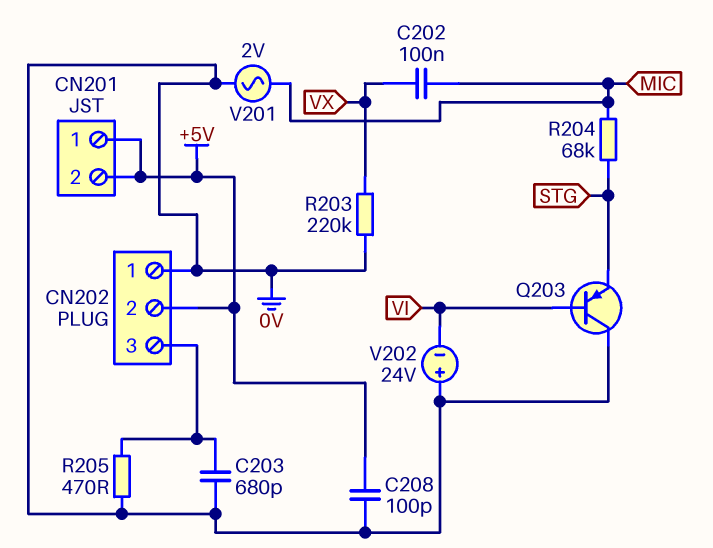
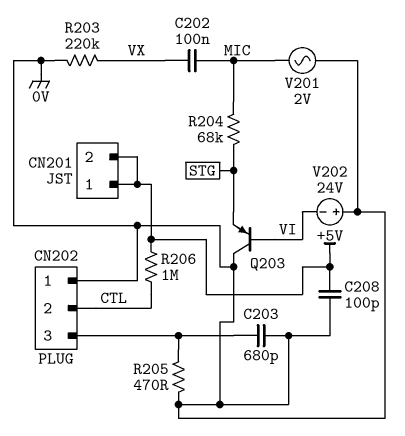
CN202 pin 2: +5V -> CTL
R206: none -> 1M (+5V, CTL)

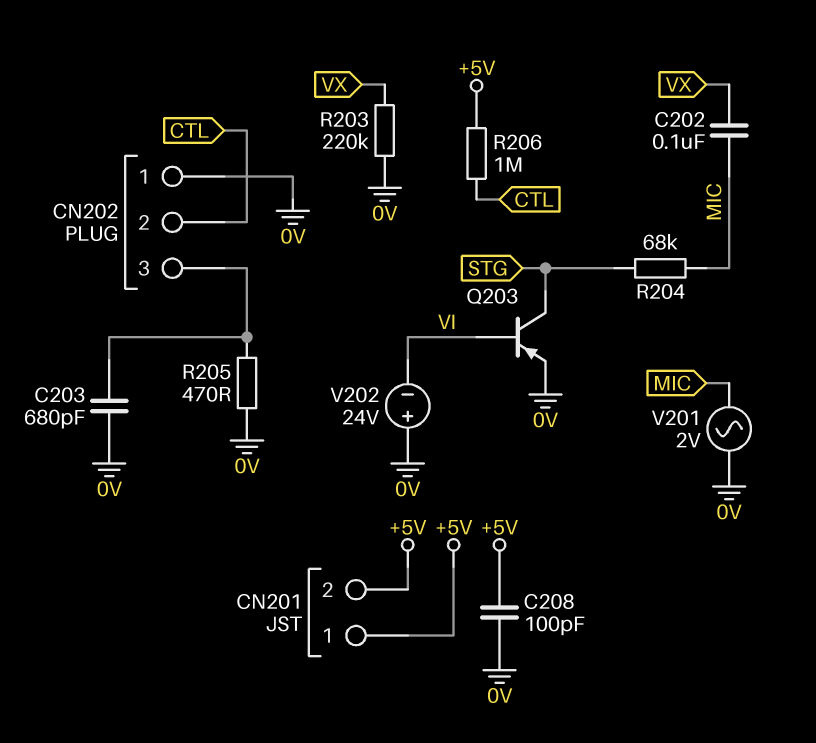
Q203: PNP (B VI, C 0V, E STG) -> PNP (B VI, C STG, E 0V)

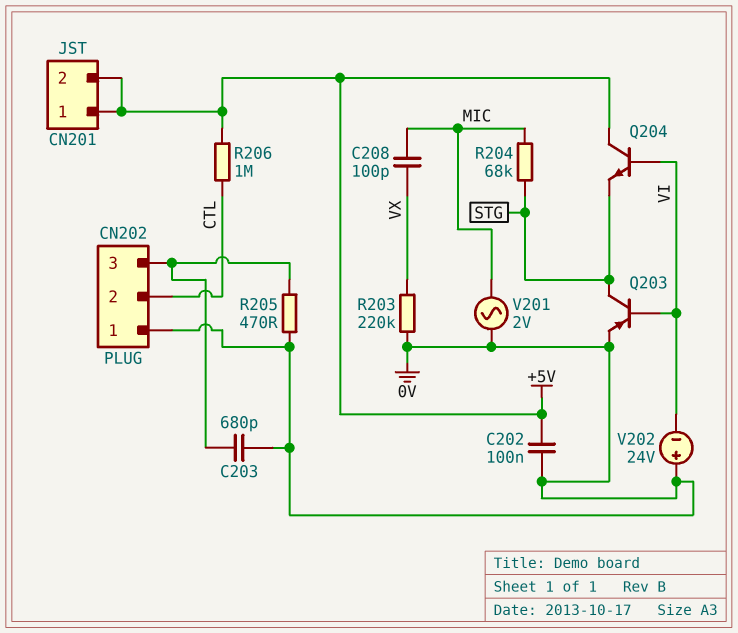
C202: 100nF (MIC, VX) -> 100nF (+5V, 0V)
C208: 100pF (+5V, 0V) -> 100pF (MIC, VX)
Q204: none -> NPN (B VI, C +5V, E STG)

